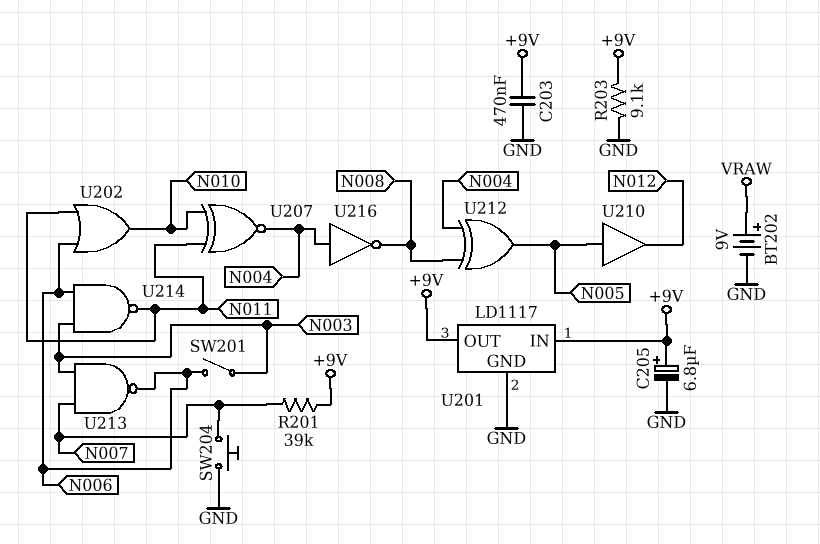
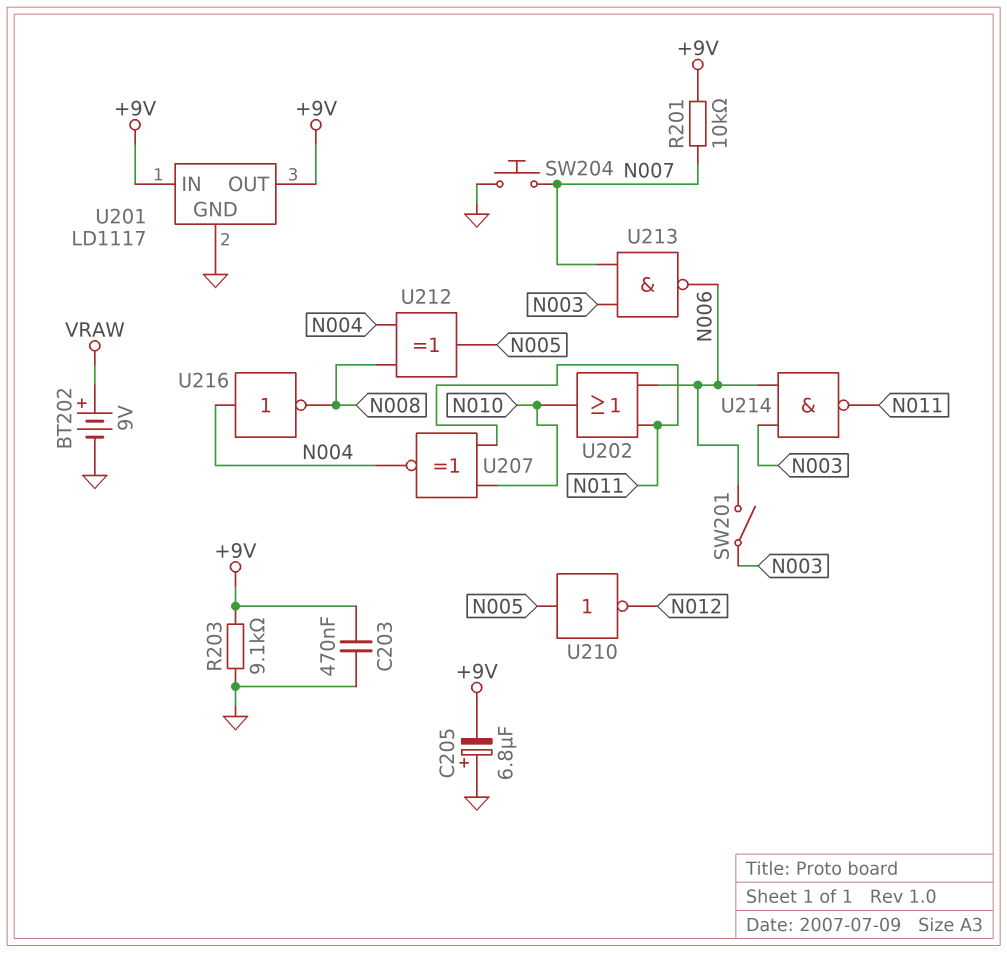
C205: 6.8uF (plus +9V, minus GND) -> 6.8uF (plus GND, minus +9V)
R201: 39k (+9V, N007) -> 10k (+9V, N007)
U210: buffer (in N005, out N012) -> NOT (in N005, out N012)

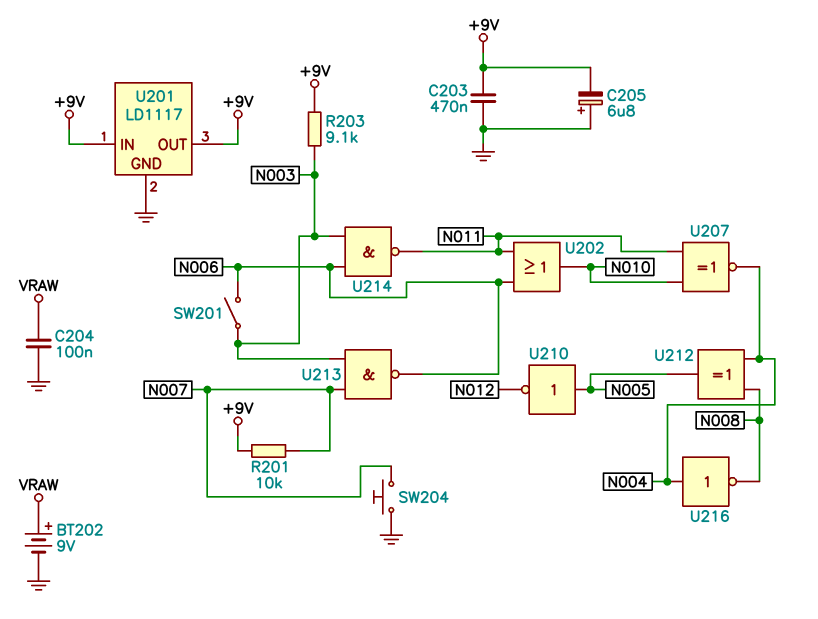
C204: none -> 100nF (GND, VRAW)
R203: 9.1k (+9V, GND) -> 9.1k (+9V, N003)

